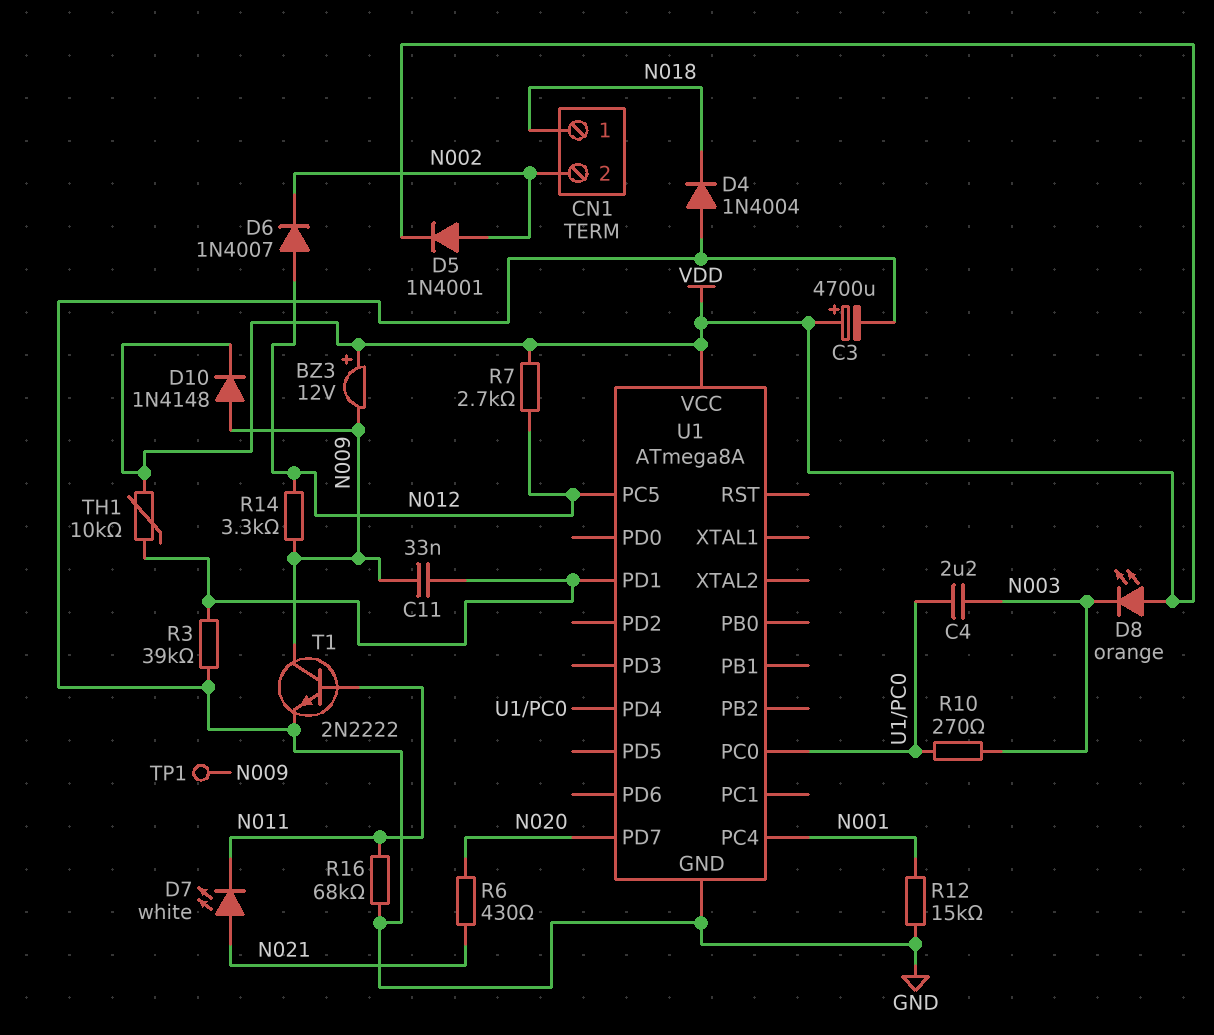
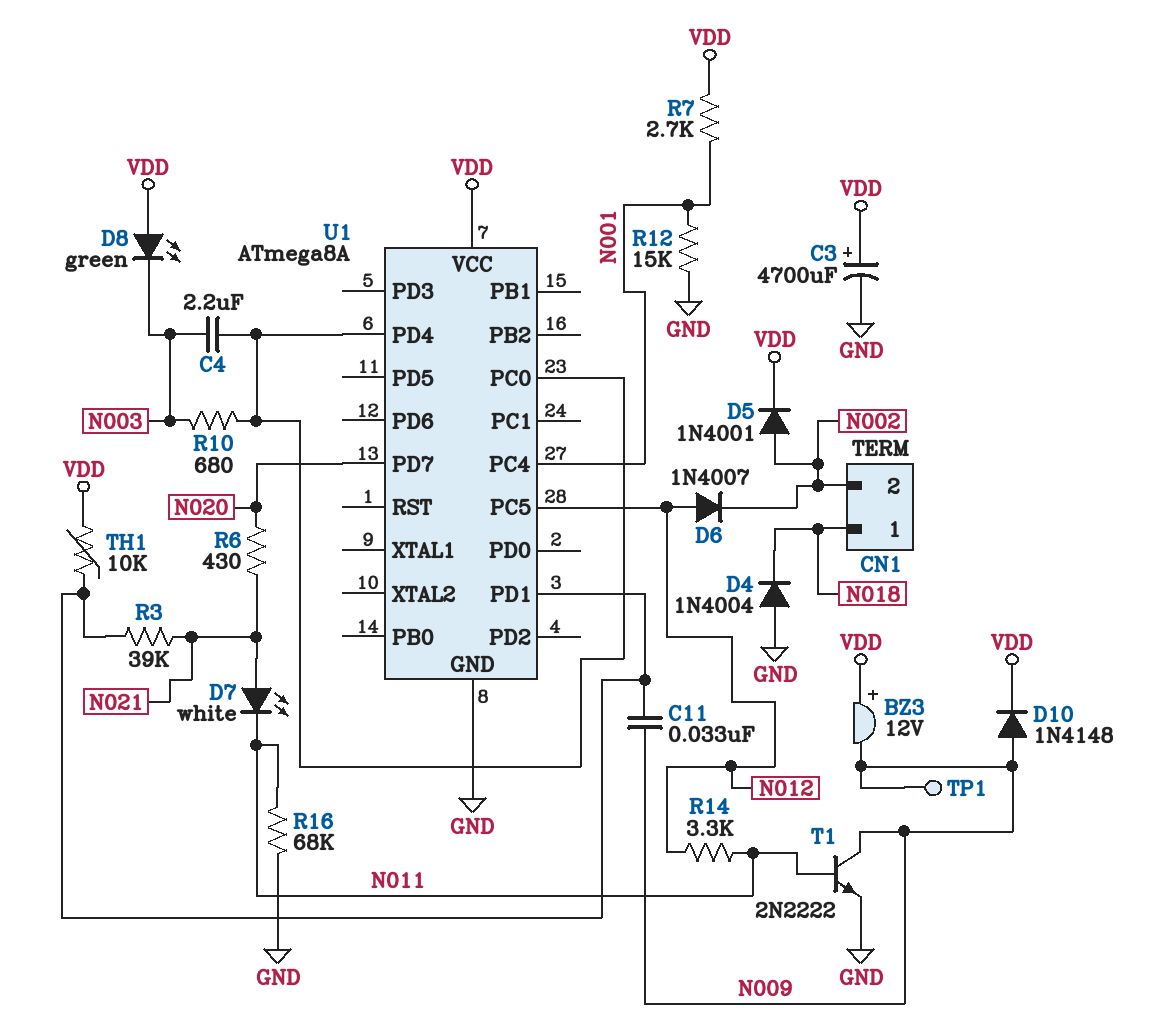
D8: LED orange (A VDD, K N003) -> LED green (A VDD, K N003)
R3: 39k (GND, U1/PD1) -> 39k (N021, U1/PD1)
R7: 2.7k (N012, VDD) -> 2.7k (N001, VDD)
R10: 270 (N003, U1/PC0) -> 680 (N003, U1/PC0)
R14: 3.3k (N009, N012) -> 3.3k (N011, N012)

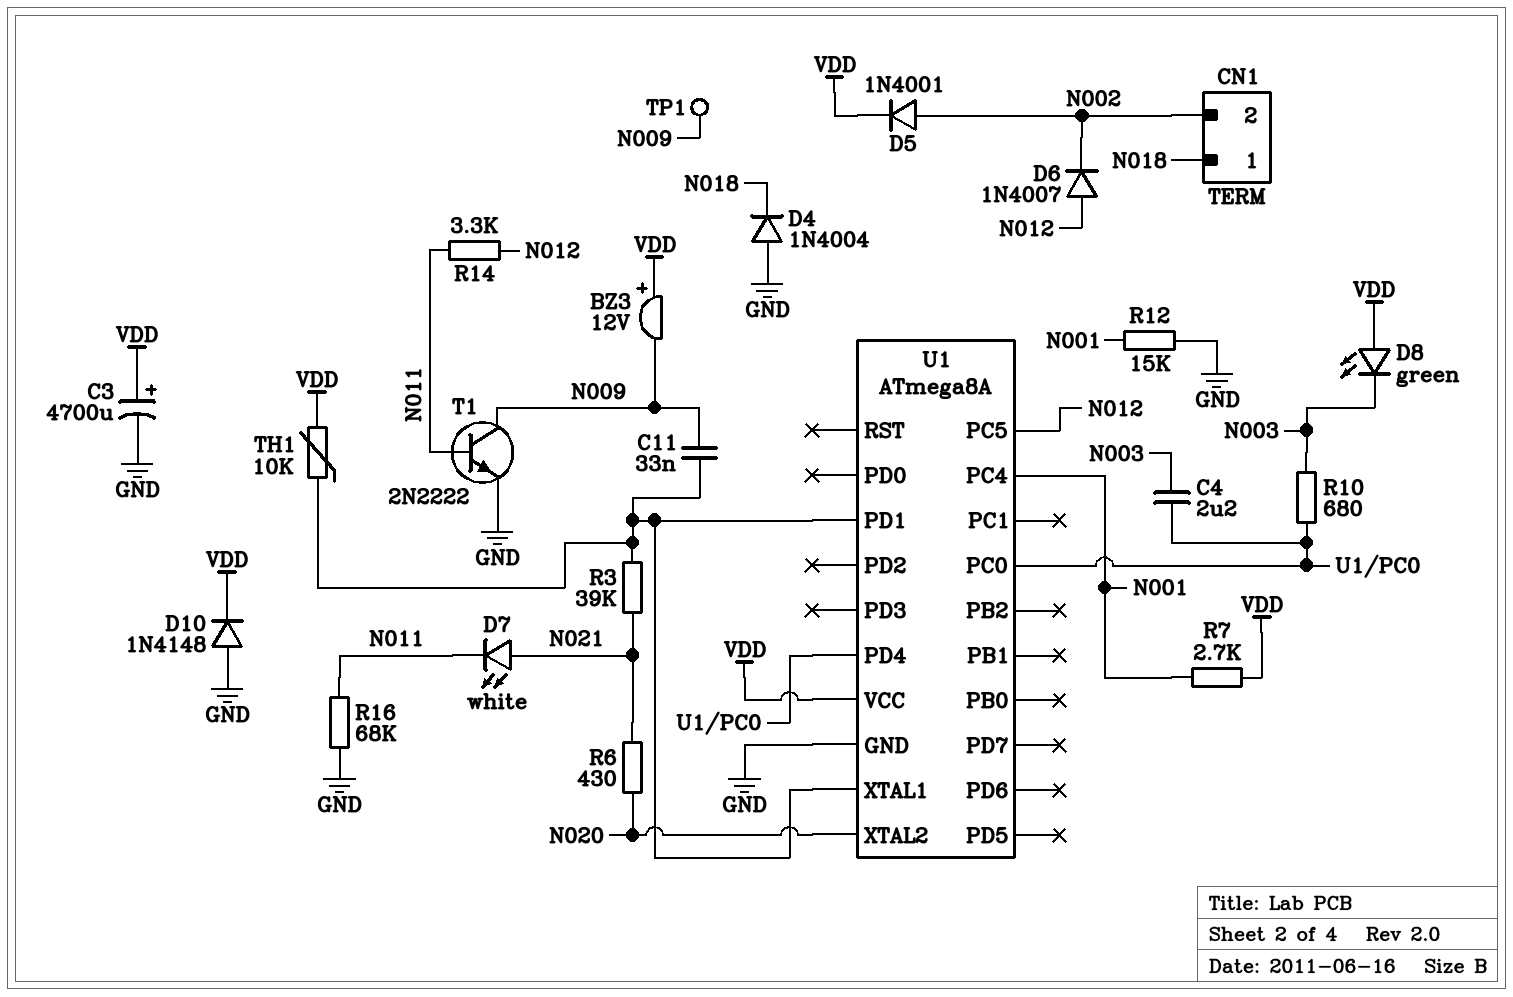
D10: diode 1N4148 (A N009, K VDD) -> diode 1N4148 (A GND, K VDD)
U1 pin PD7: N020 -> none
U1 pin XTAL1: none -> U1/PD1
U1 pin XTAL2: none -> N020

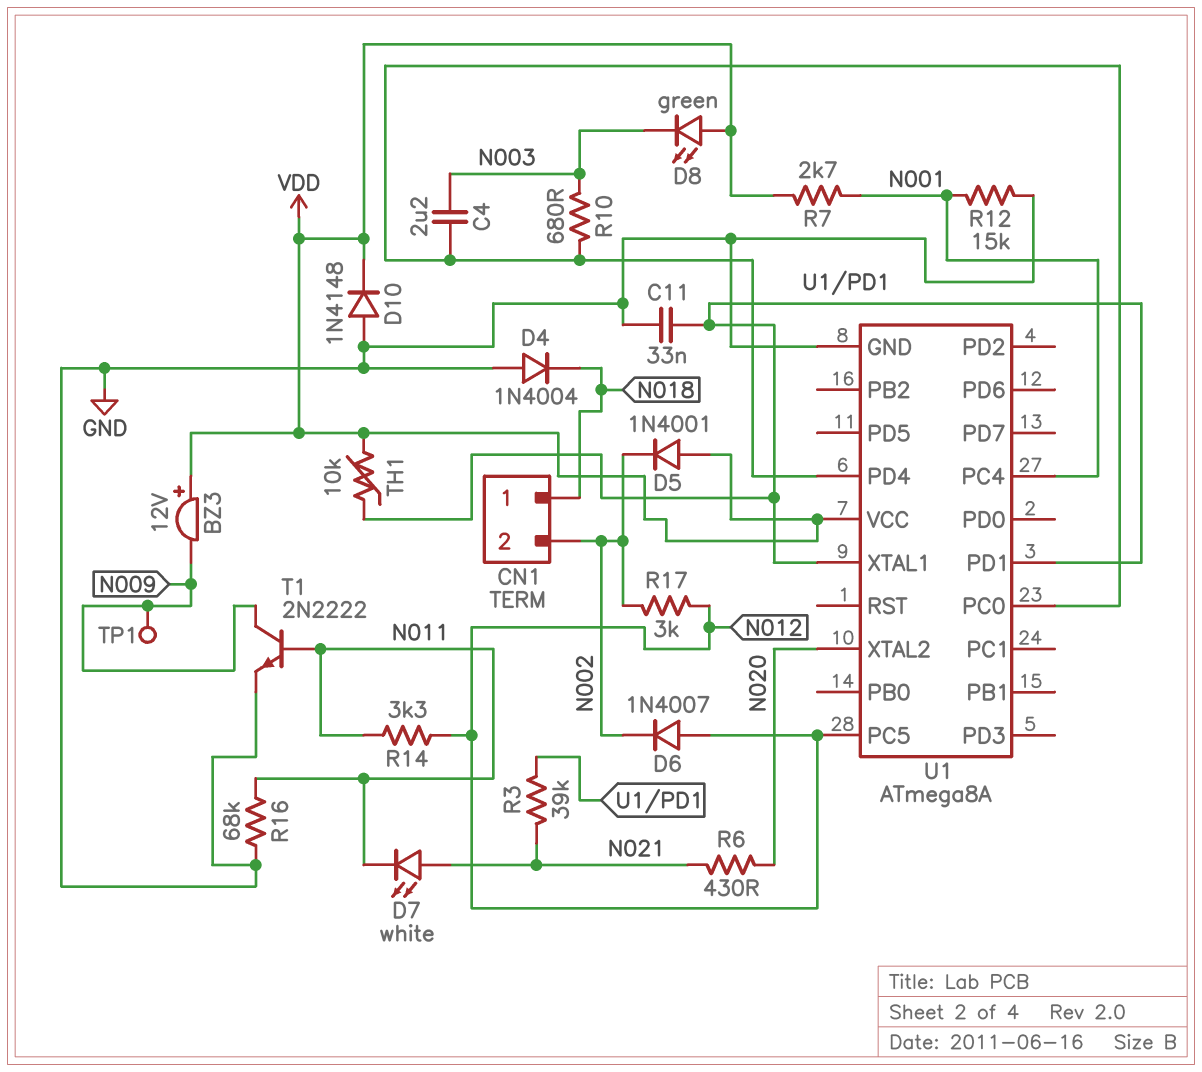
C3: 4700uF (plus VDD, minus GND) -> none
C11: 33nF (N009, U1/PD1) -> 33nF (GND, U1/PD1)
D5: diode 1N4001 (A N002, K VDD) -> diode 1N4001 (A VDD, K N002)
R17: none -> 3k (N002, N012)

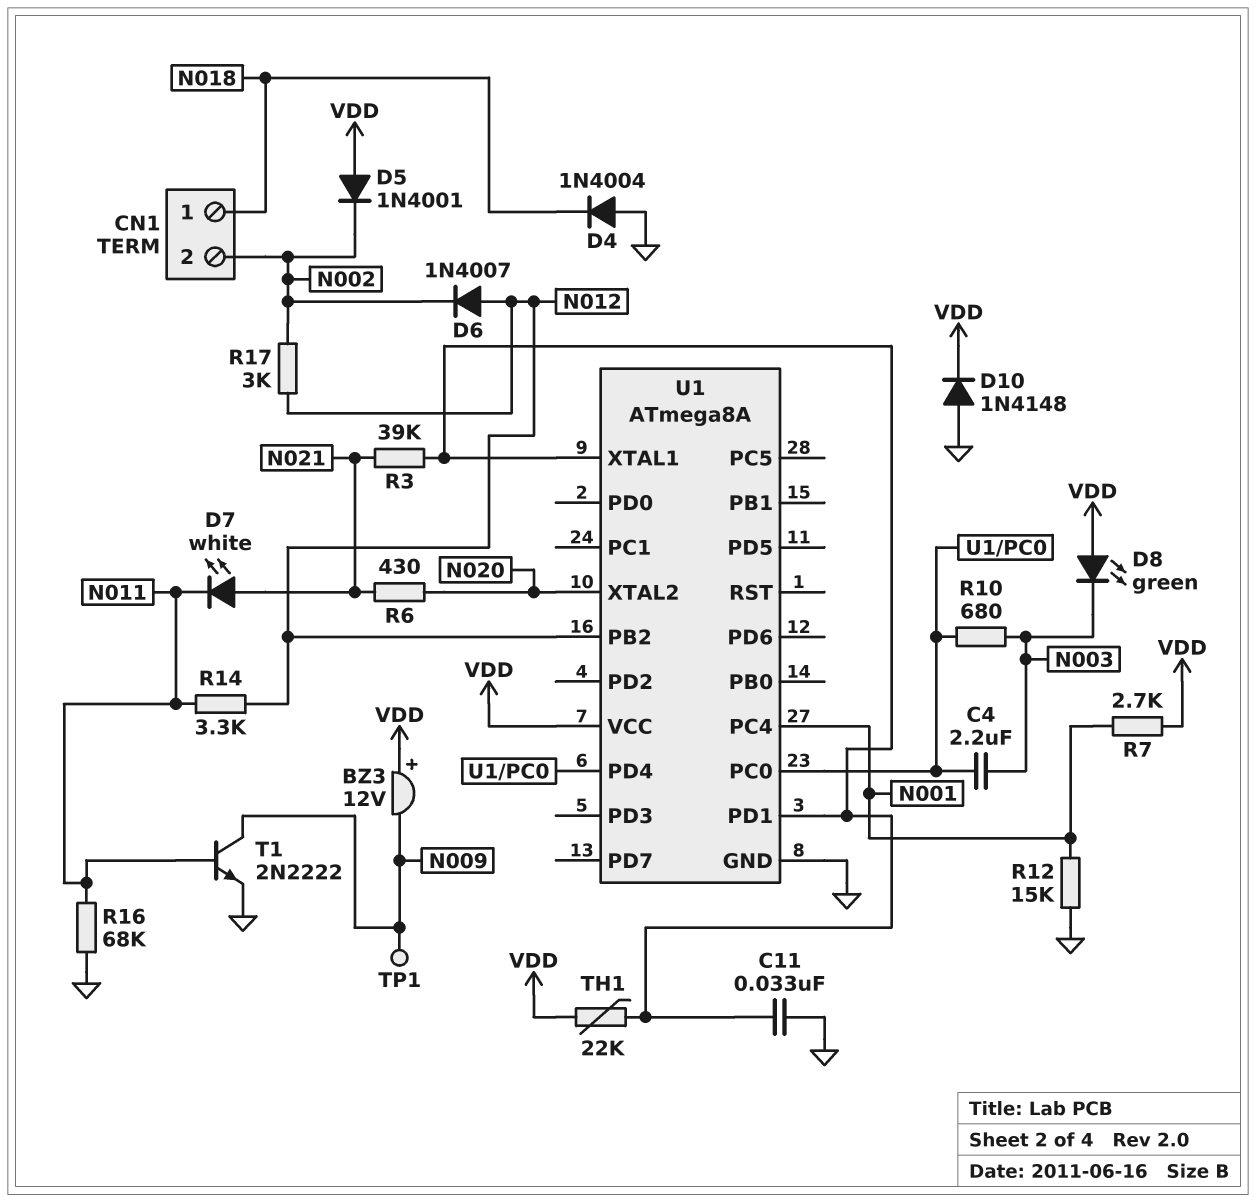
TH1: 10k (U1/PD1, VDD) -> 22k (U1/PD1, VDD)
U1 pin PB2: none -> N012
U1 pin PC5: N012 -> none

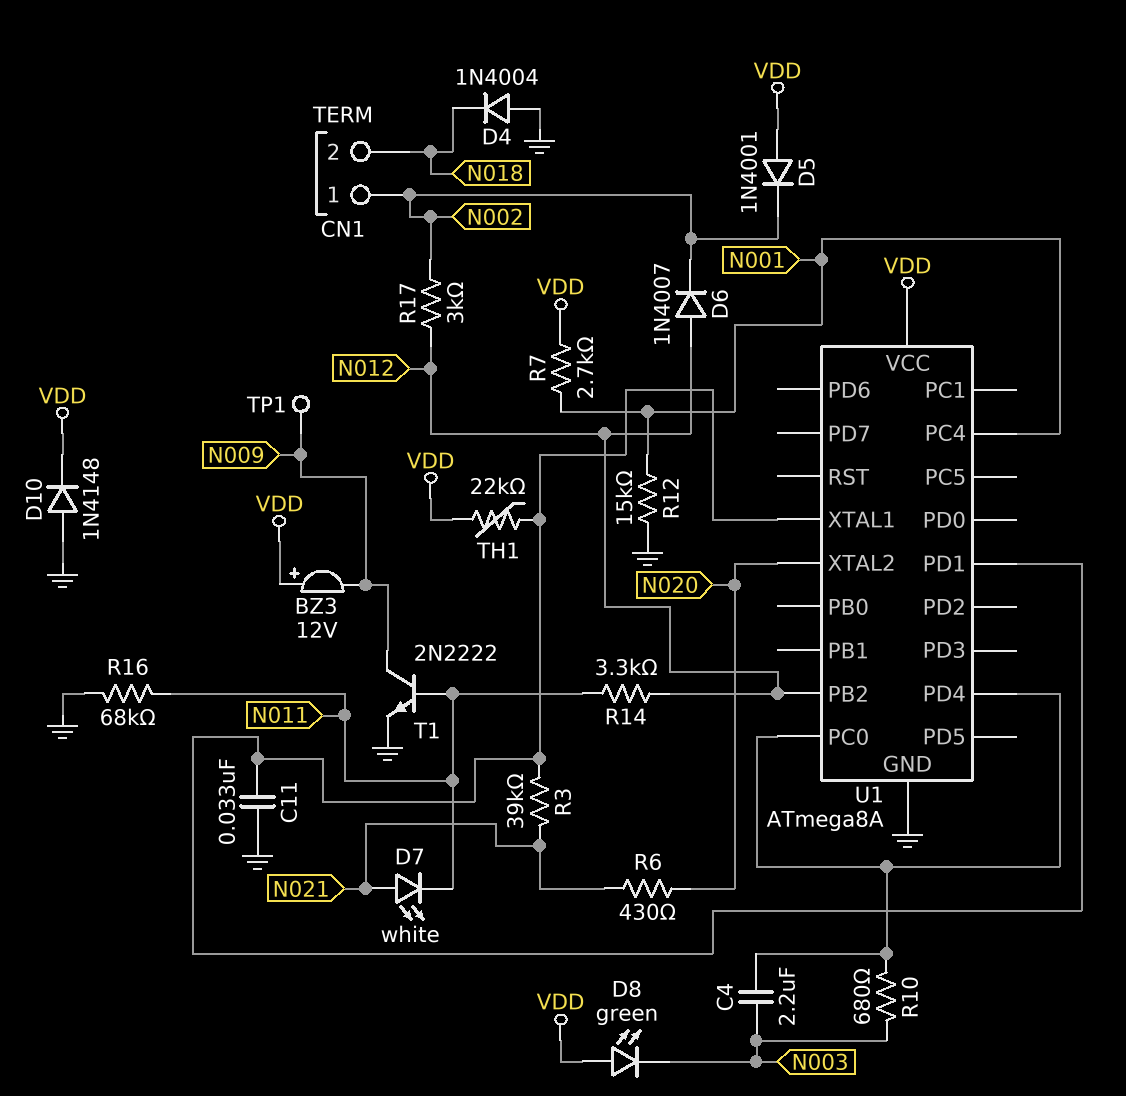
CN1 pin 1: N018 -> N002
CN1 pin 2: N002 -> N018

